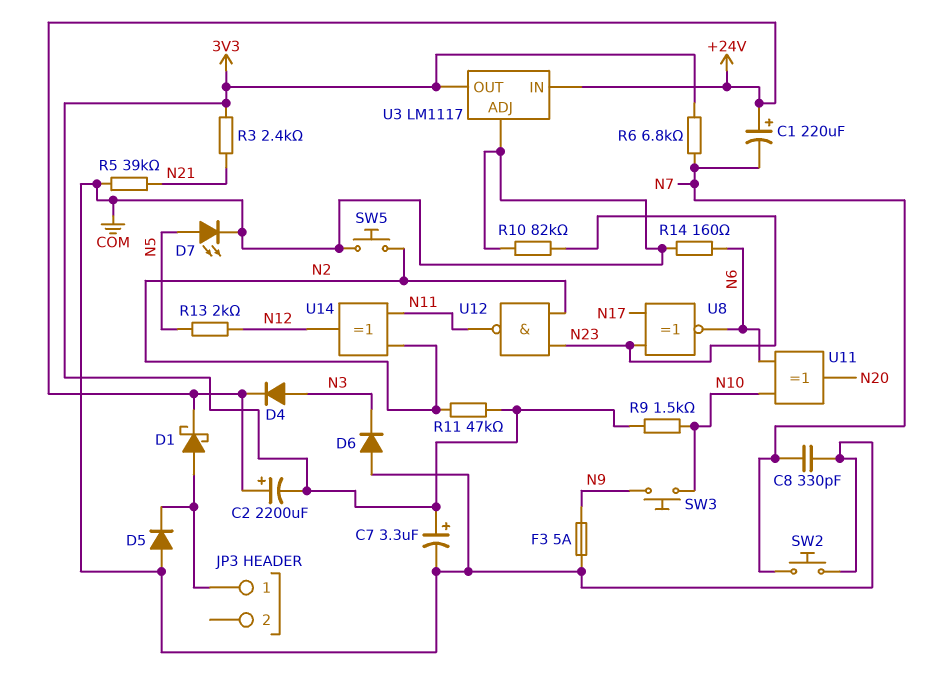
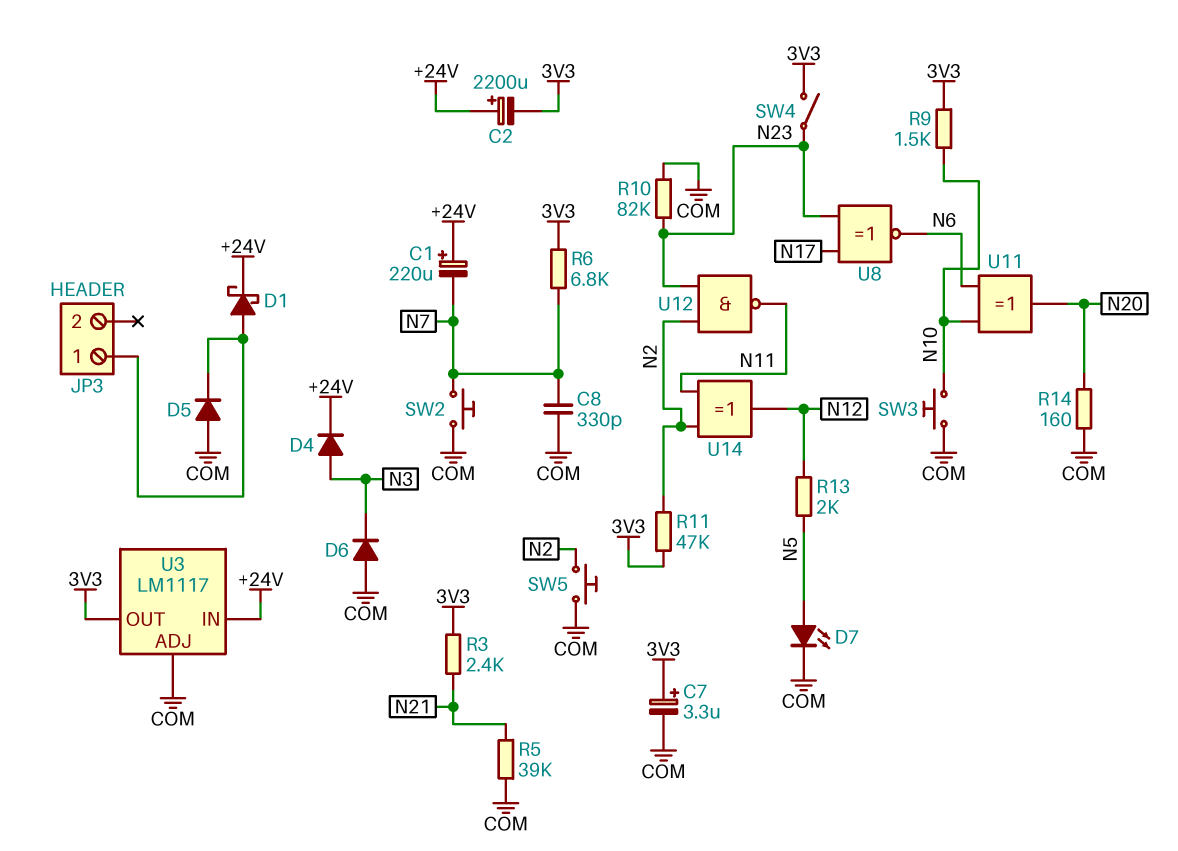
F3: 5A (COM, N9) -> none
R14: 160 (COM, N6) -> 160 (COM, N20)
SW3: button (N9, N10) -> button (COM, N10)
SW4: none -> switch (3V3, N23)

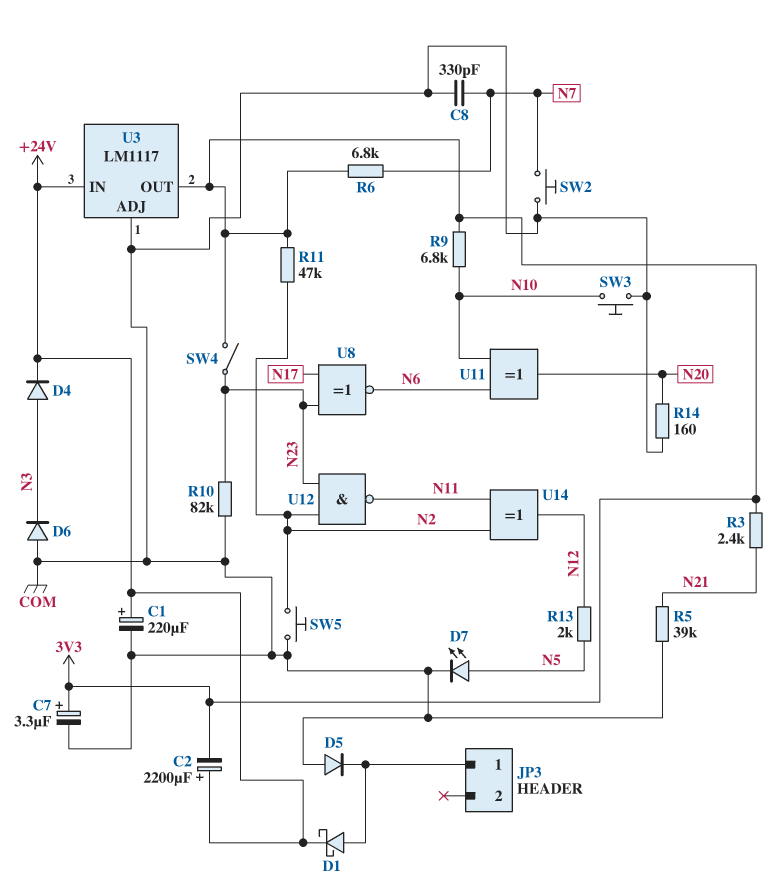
C1: 220uF (plus +24V, minus N7) -> 220uF (plus +24V, minus COM)
R9: 1.5k (3V3, N10) -> 6.8k (3V3, N10)

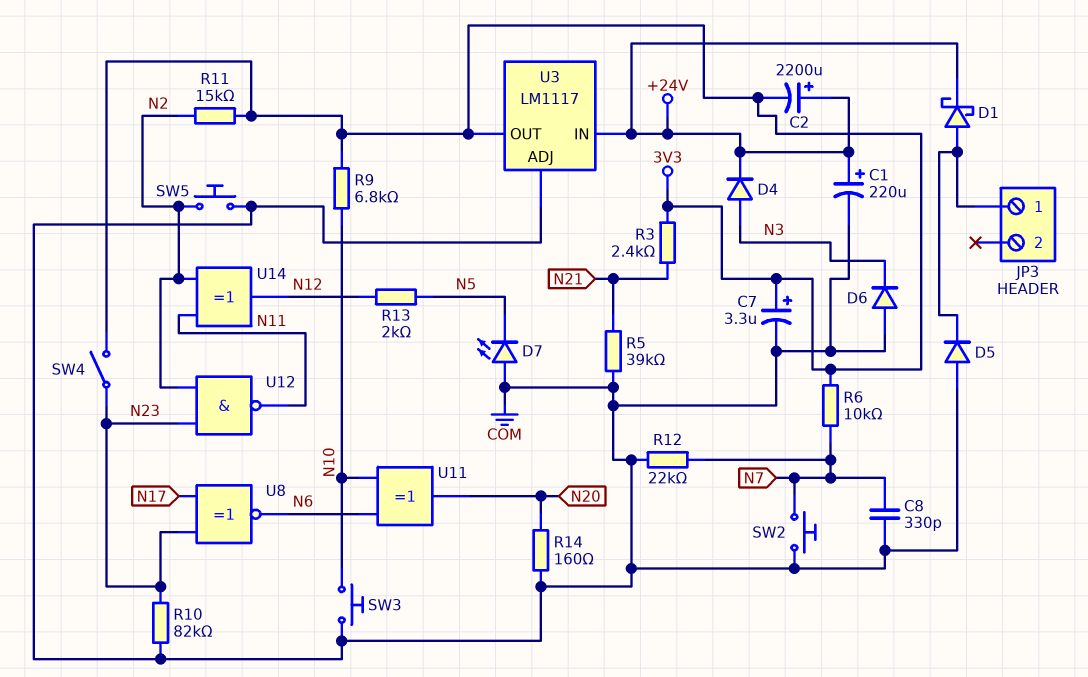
D7: LED (A N5, K COM) -> LED (A COM, K N5)
R6: 6.8k (3V3, N7) -> 10k (3V3, N7)
R11: 47k (3V3, N2) -> 15k (3V3, N2)
R12: none -> 22k (COM, N7)

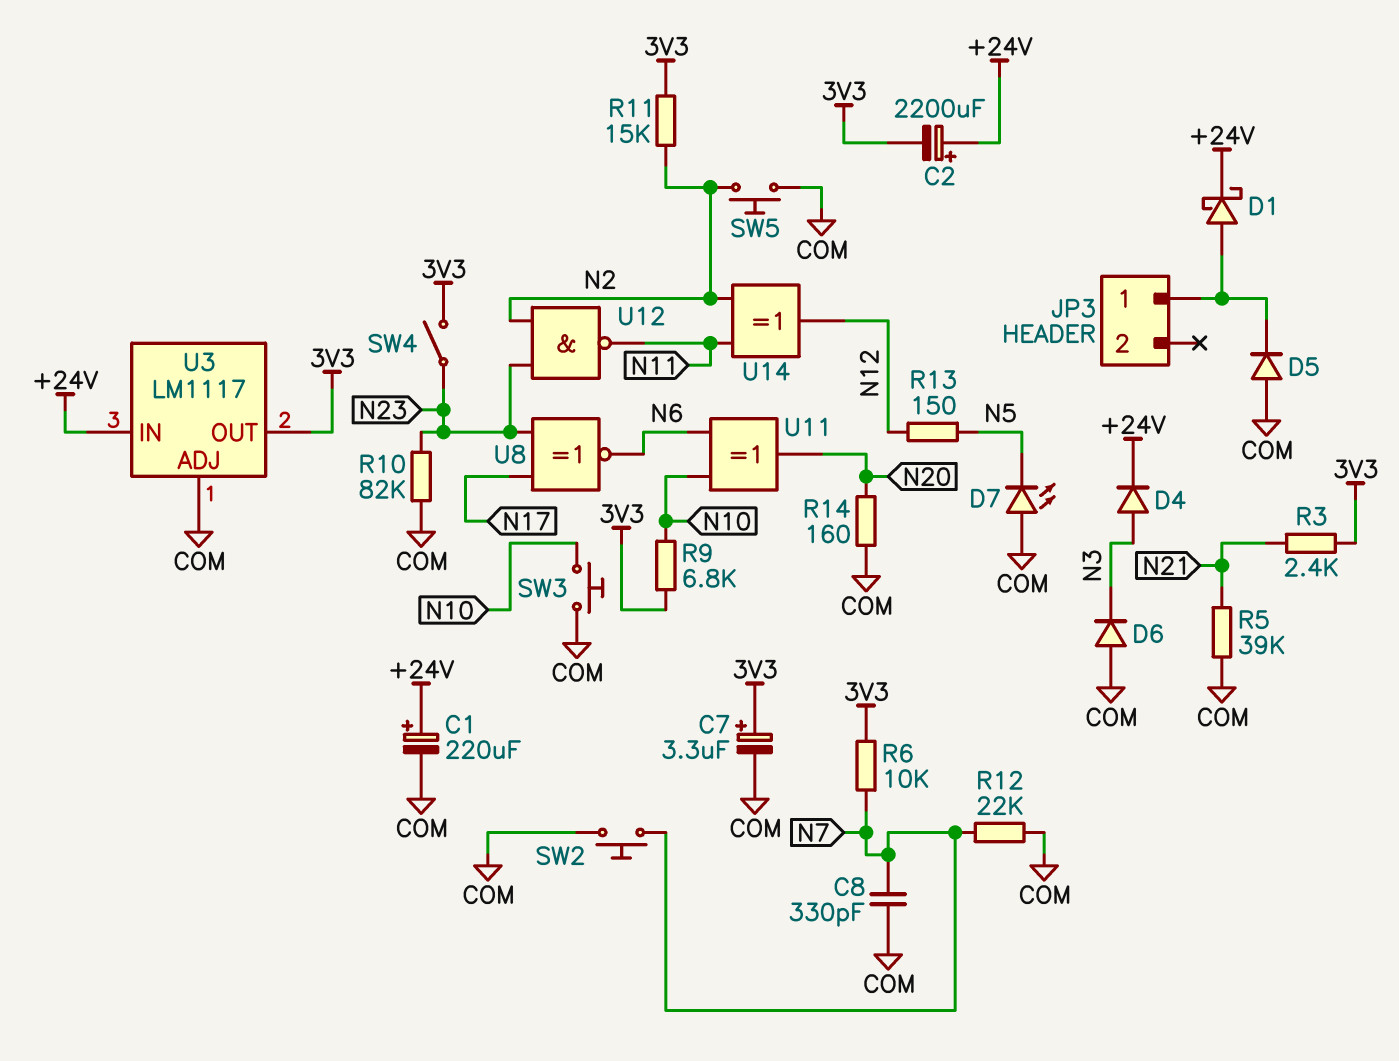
R13: 2k (N5, N12) -> 150 (N5, N12)

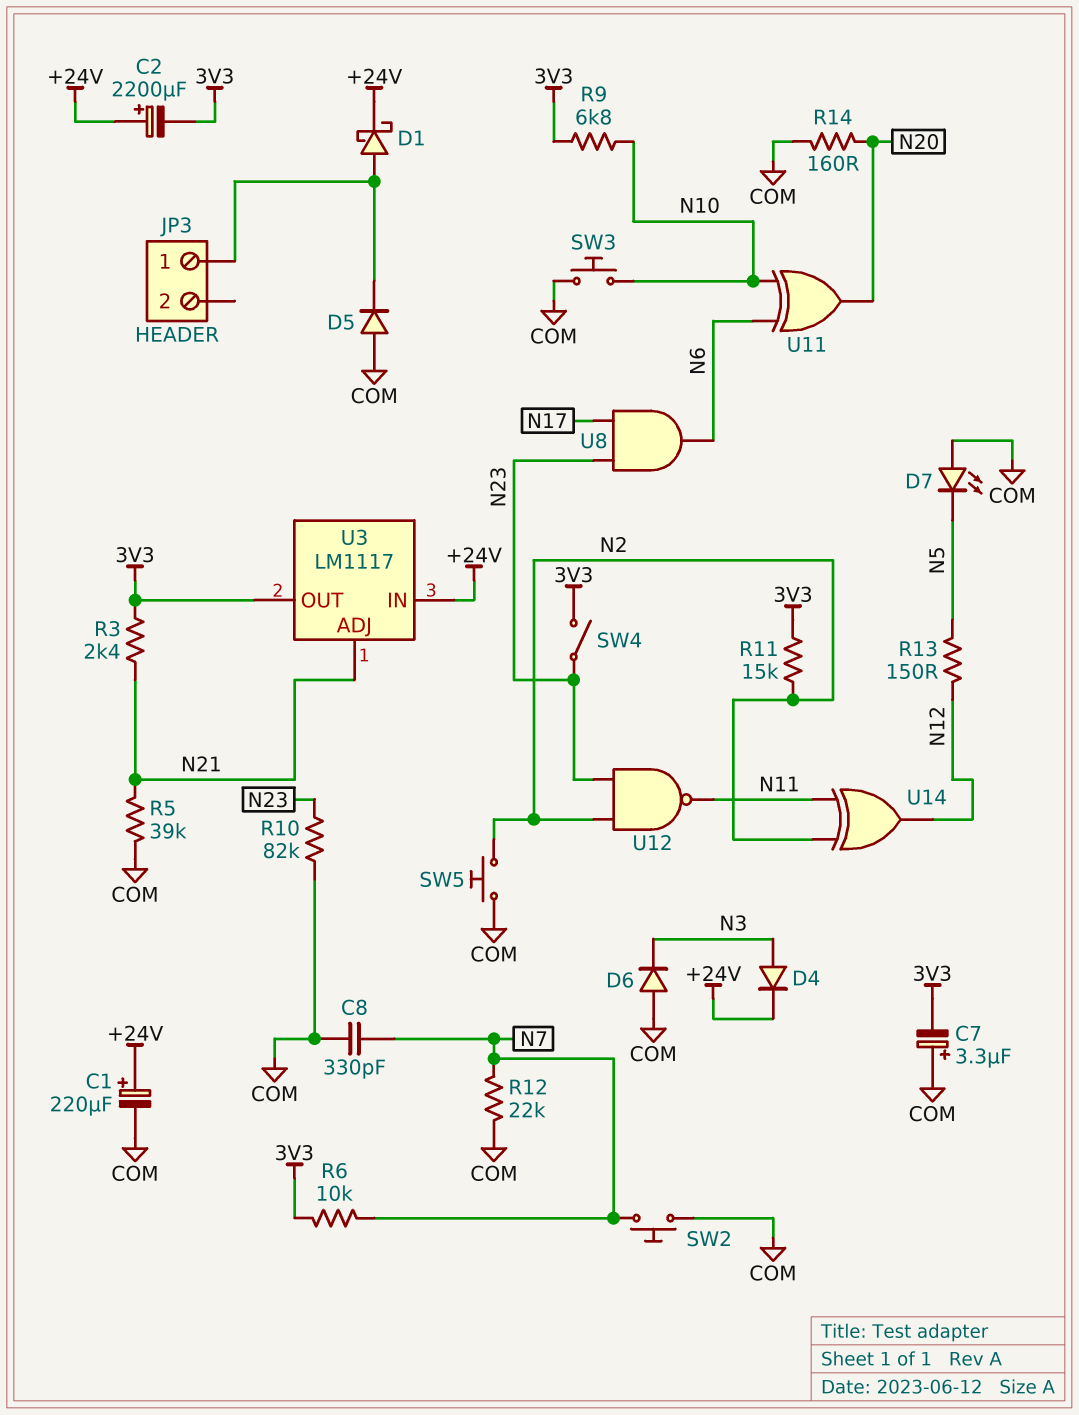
C7: 3.3uF (plus 3V3, minus COM) -> 3.3uF (plus COM, minus 3V3)
U3 pin ADJ: COM -> N21
U8: XNOR (in N17, in N23, out N6) -> AND (in N17, in N23, out N6)

